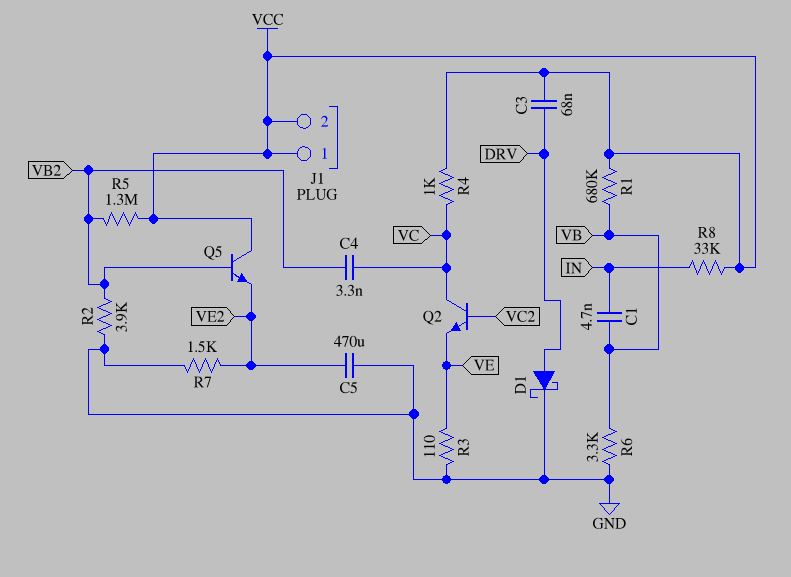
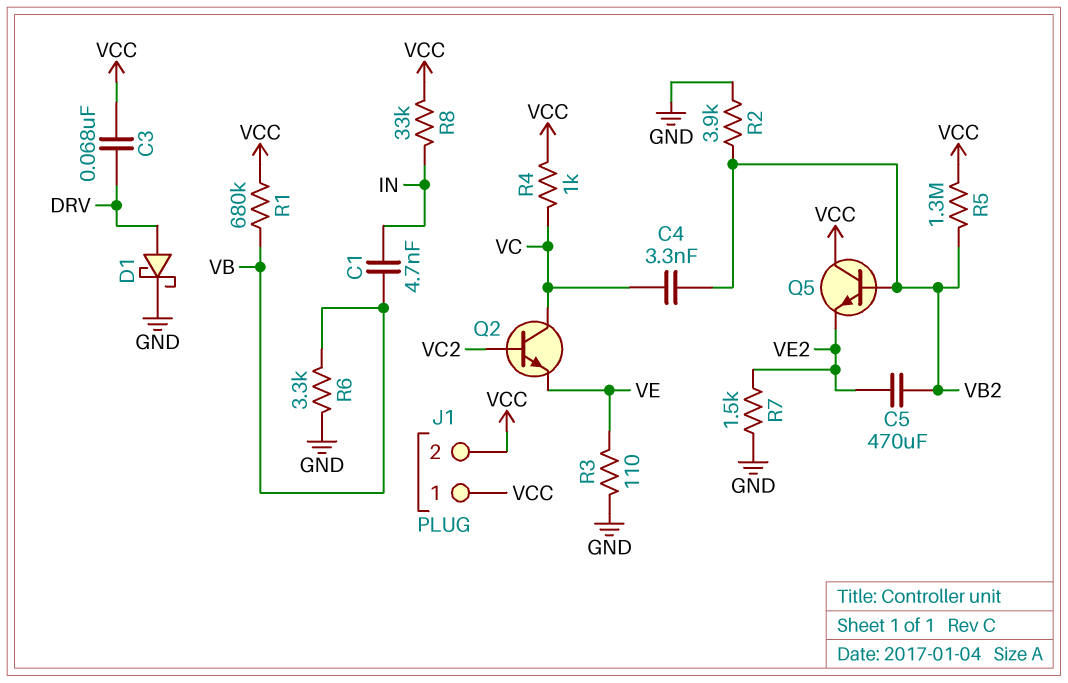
C5: 470uF (GND, VE2) -> 470uF (VB2, VE2)

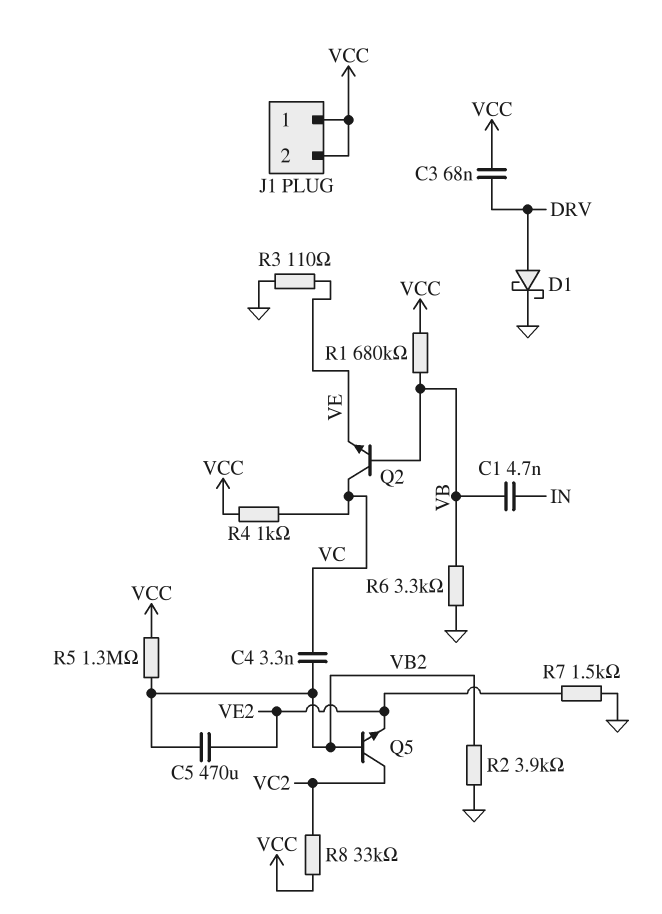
Q2: NPN (B VC2, C VC, E VE) -> NPN (B VB, C VC, E VE)
Q5: NPN (B VB2, C VCC, E VE2) -> NPN (B VB2, C VC2, E VE2)
R8: 33k (IN, VCC) -> 33k (VC2, VCC)

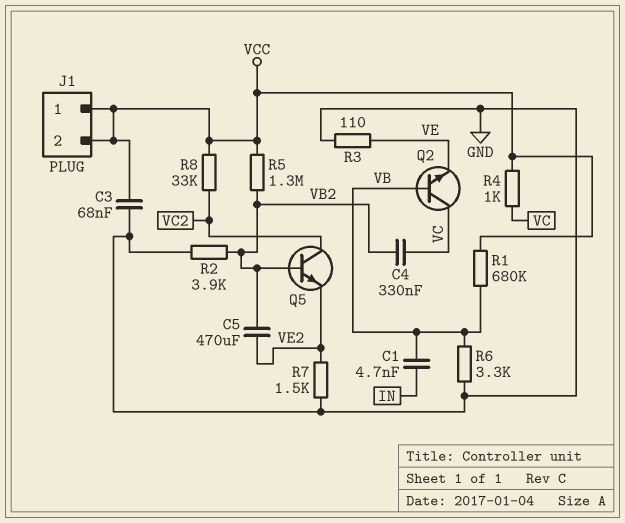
C3: 68nF (DRV, VCC) -> 68nF (GND, VCC)
C4: 3.3nF (VB2, VC) -> 330nF (VB2, VC)
D1: schottky (A DRV, K GND) -> none

